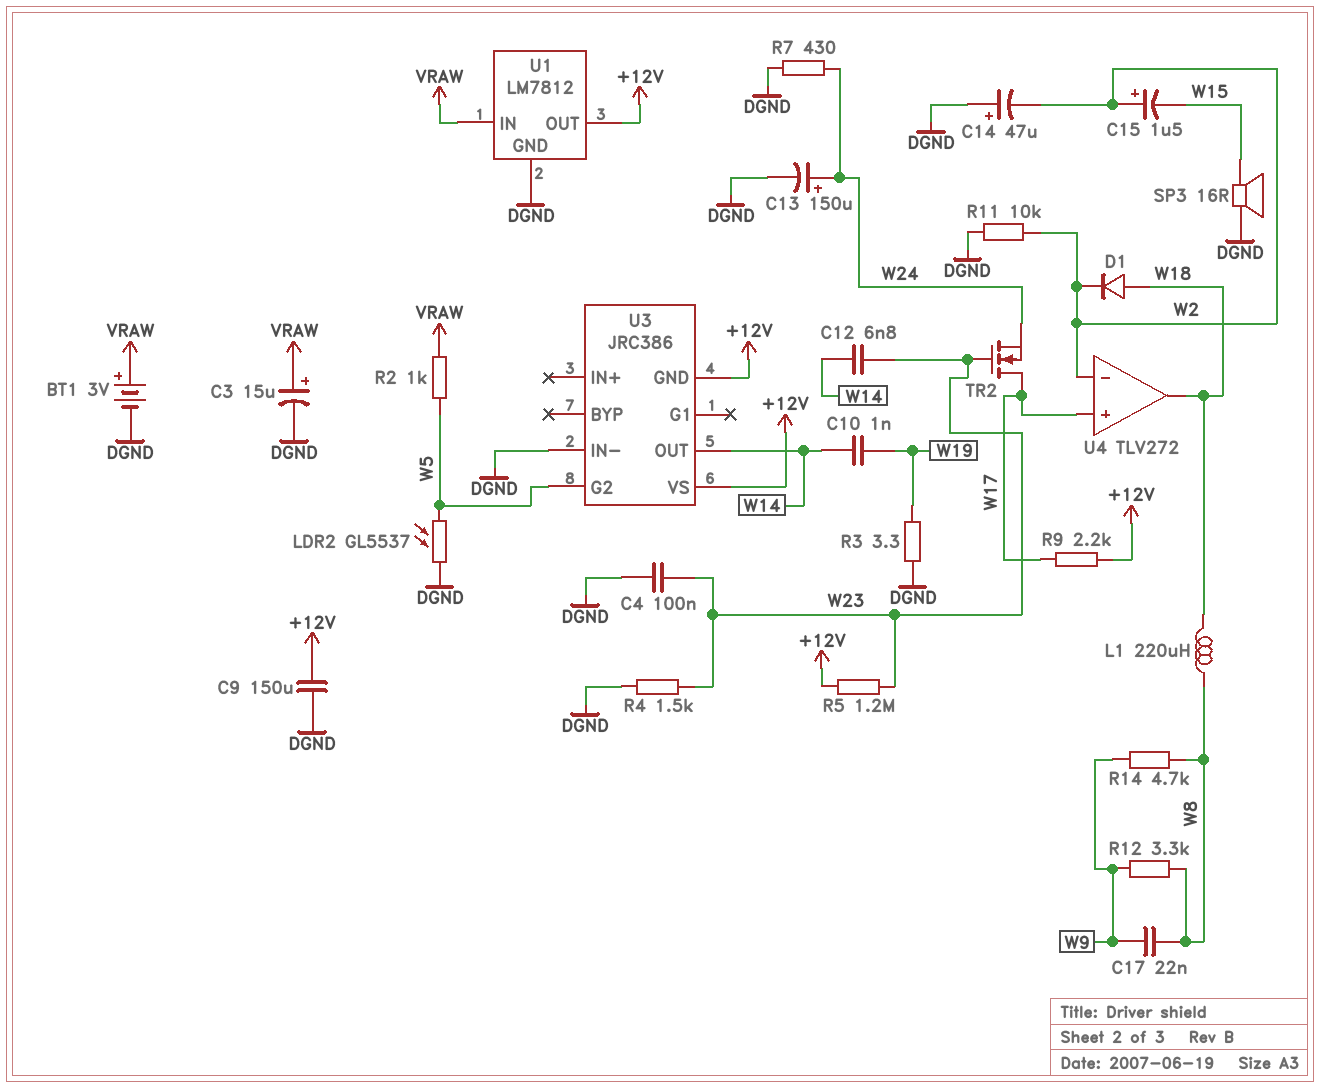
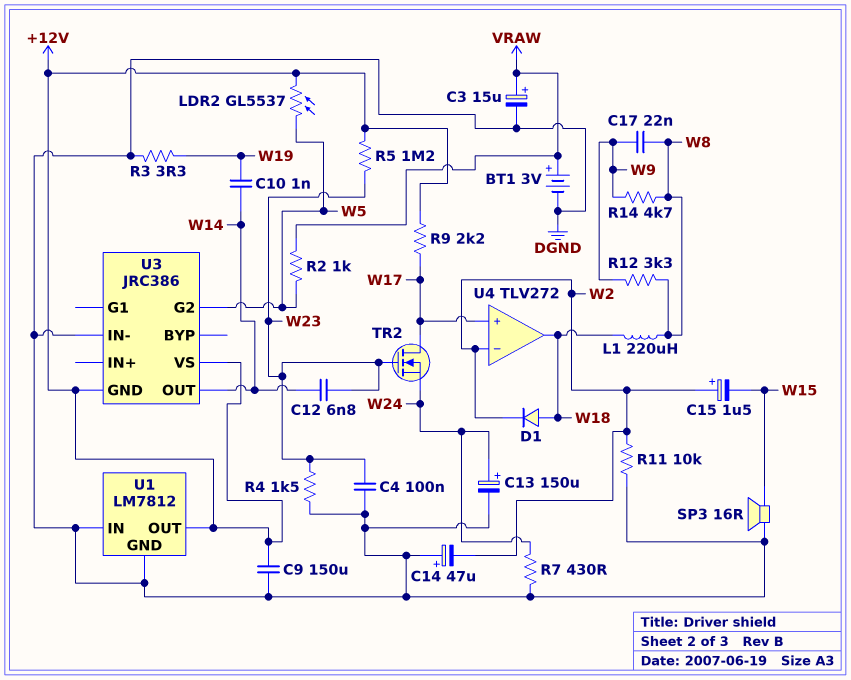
LDR2: GL5537 (DGND, W5) -> GL5537 (+12V, W5)
U1 pin IN: VRAW -> DGND

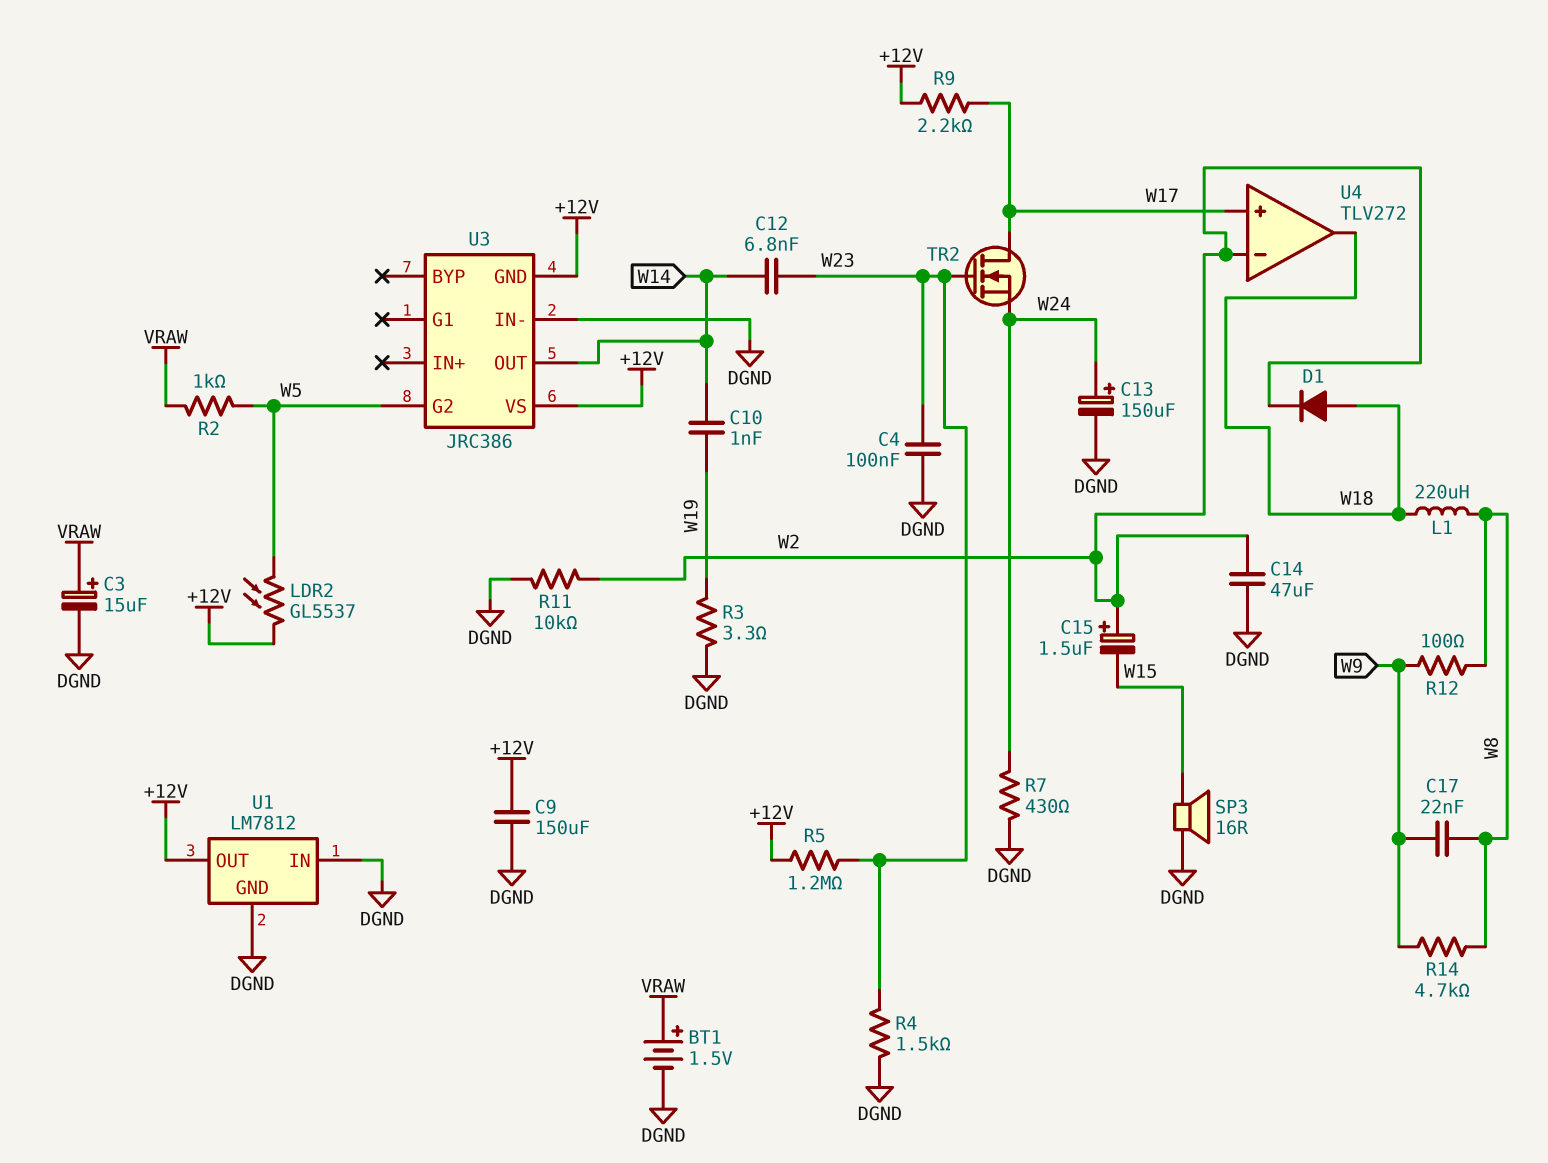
BT1: 3V (plus VRAW, minus DGND) -> 1.5V (plus VRAW, minus DGND)
C14: 47uF (plus DGND, minus W2) -> 47uF (DGND, W2)
R12: 3.3k (W8, W9) -> 100 (W8, W9)

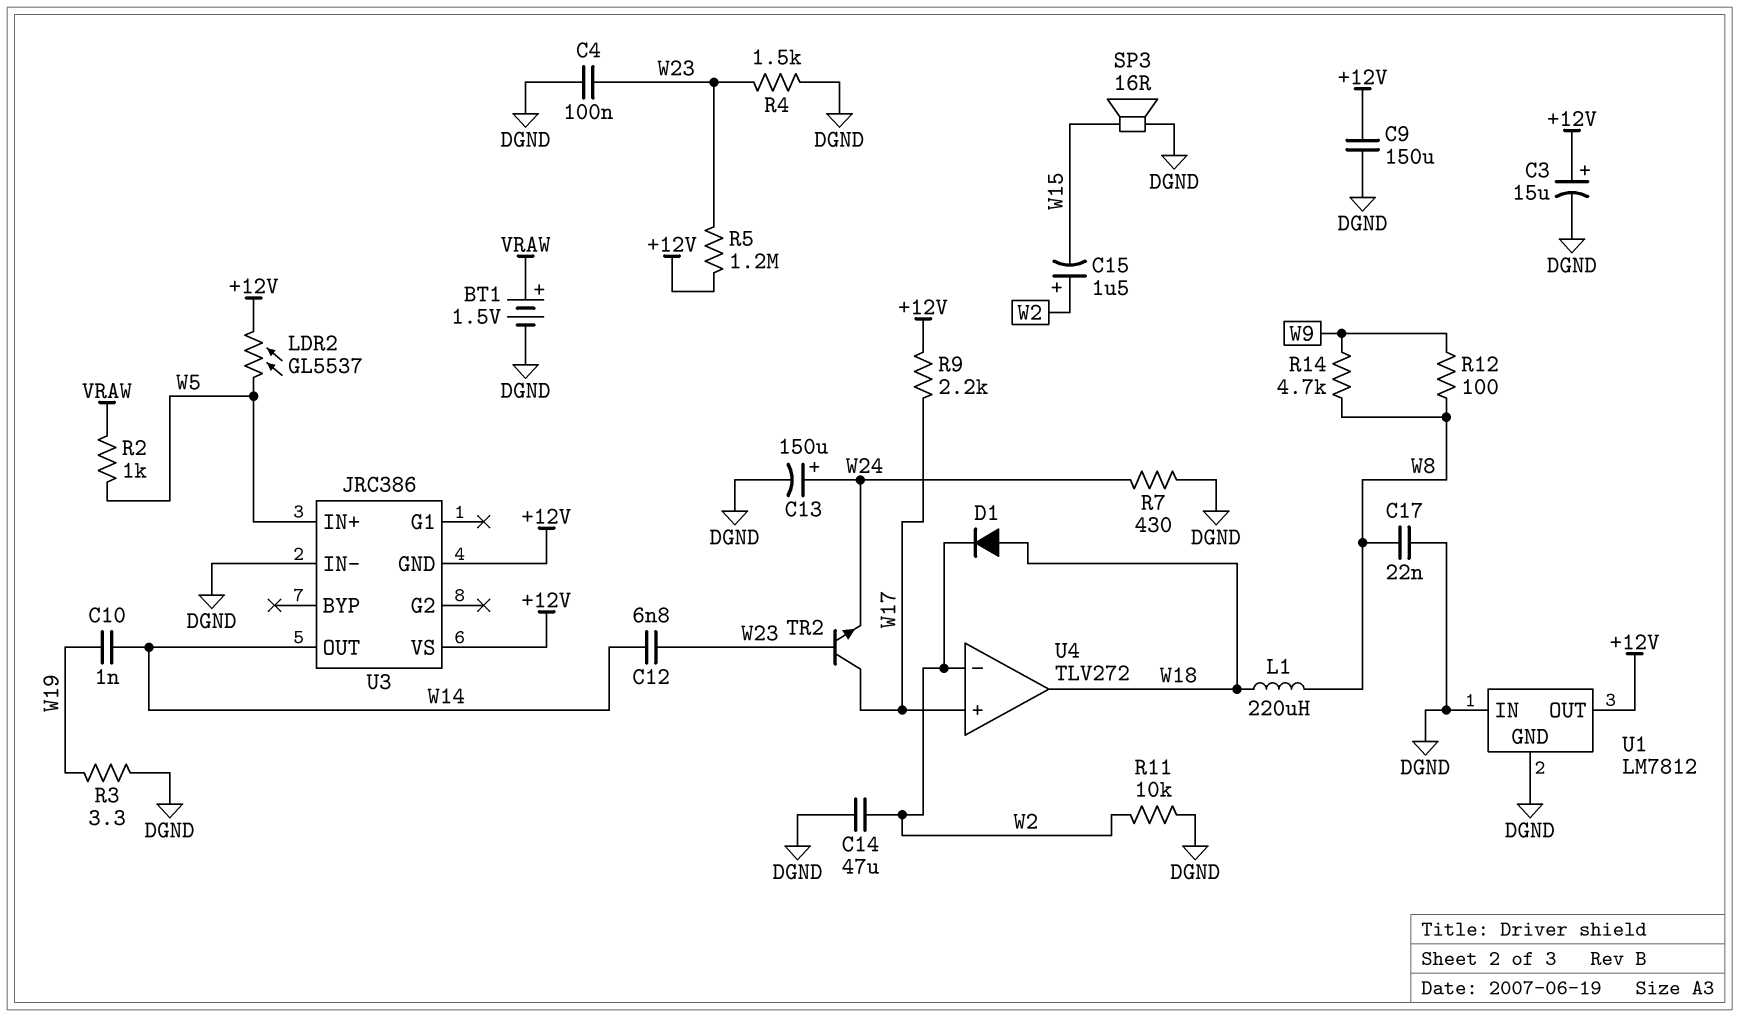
C3: 15uF (plus VRAW, minus DGND) -> 15uF (plus +12V, minus DGND)
C17: 22nF (W8, W9) -> 22nF (DGND, W8)
TR2: NMOS (G W23, D W17, S W24) -> NPN (B W23, C W17, E W24)
U3 pin G2: W5 -> none
U3 pin IN+: none -> W5

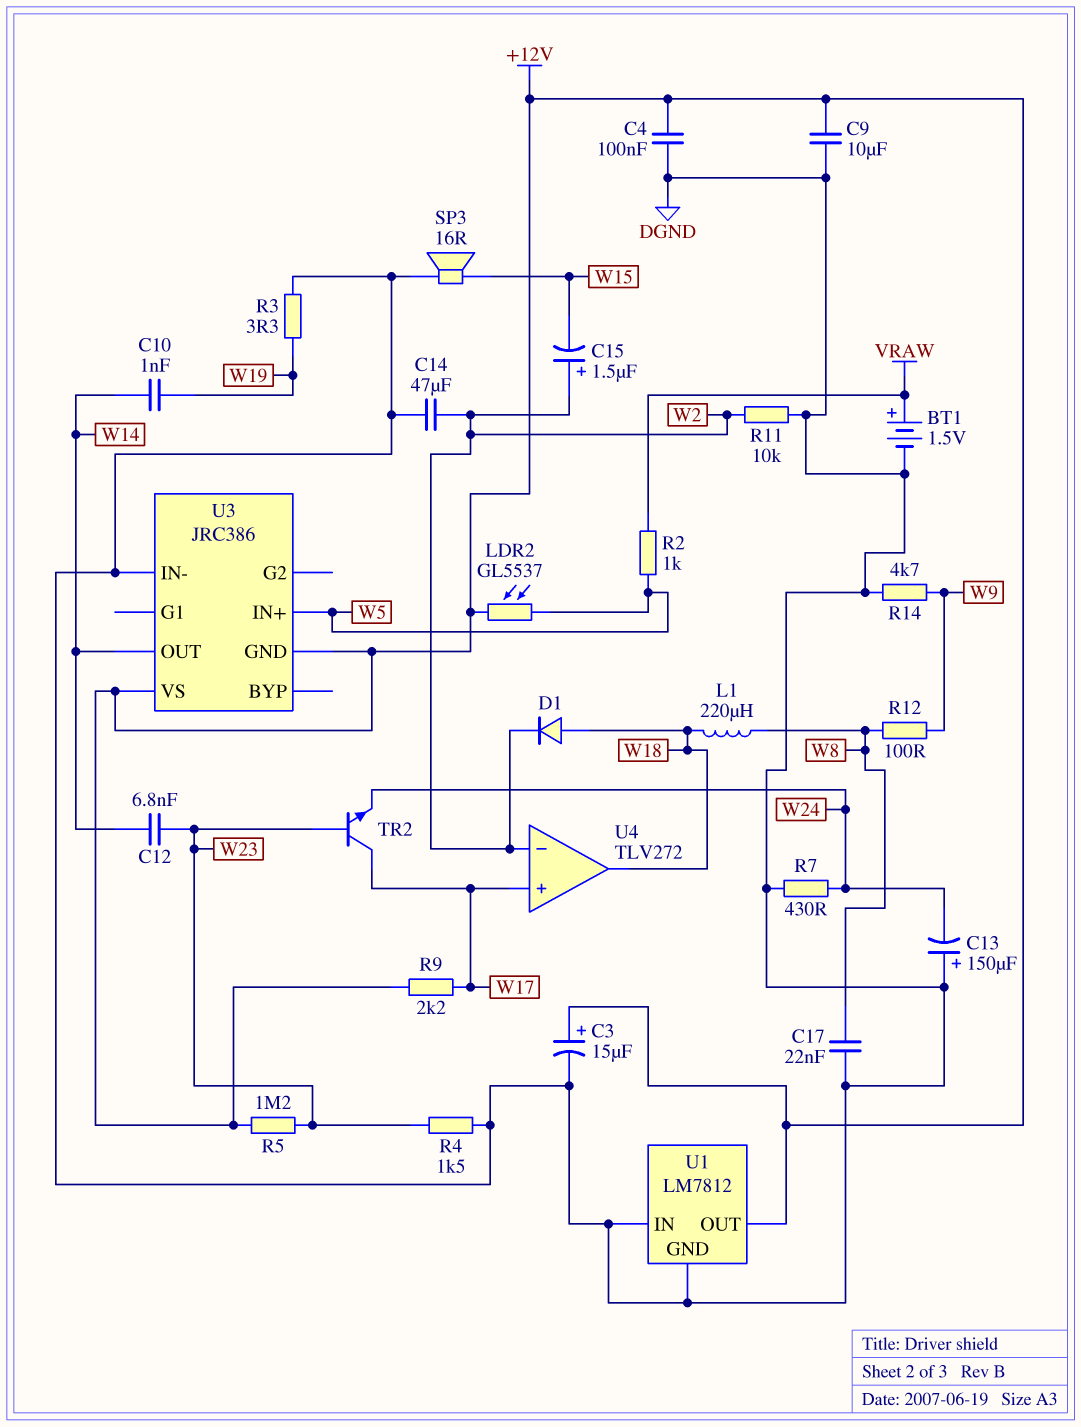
C4: 100nF (DGND, W23) -> 100nF (+12V, DGND)
C9: 150uF (+12V, DGND) -> 10uF (+12V, DGND)
C13: 150uF (plus W24, minus DGND) -> 150uF (plus DGND, minus W24)
R14: 4.7k (W8, W9) -> 4.7k (DGND, W9)

